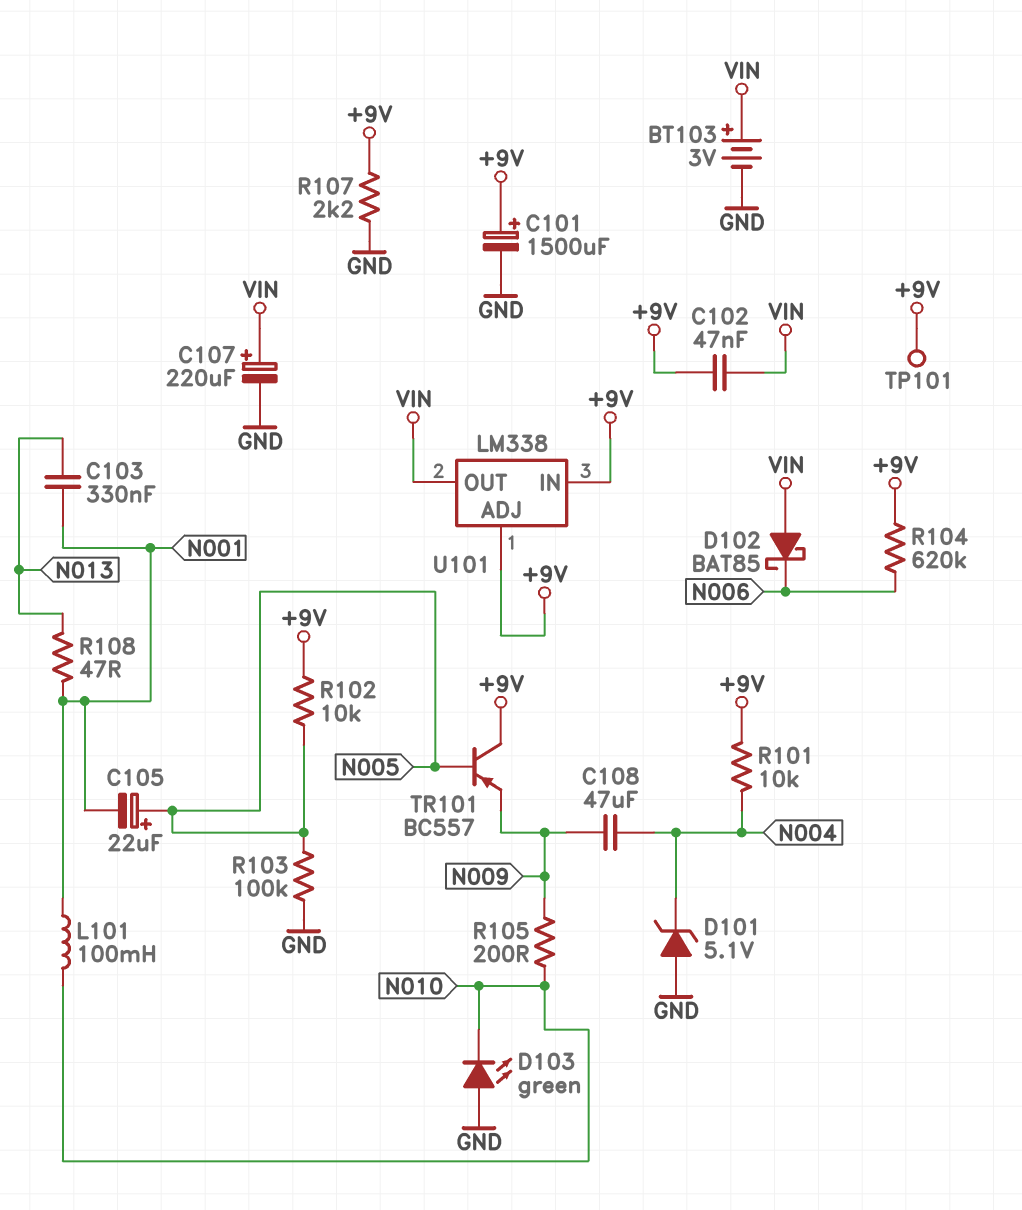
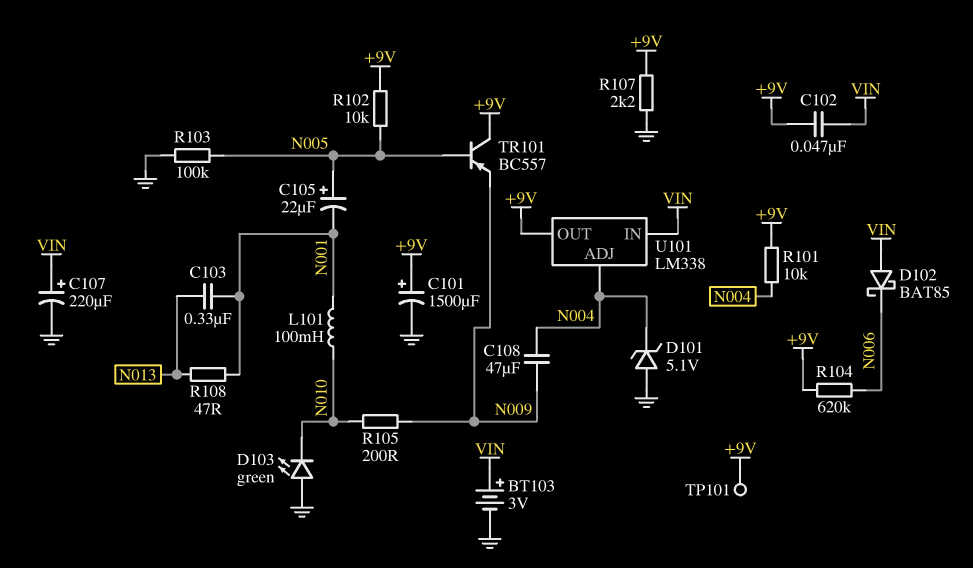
U101 pin ADJ: +9V -> N004
U101 pin IN: +9V -> VIN
U101 pin OUT: VIN -> +9V

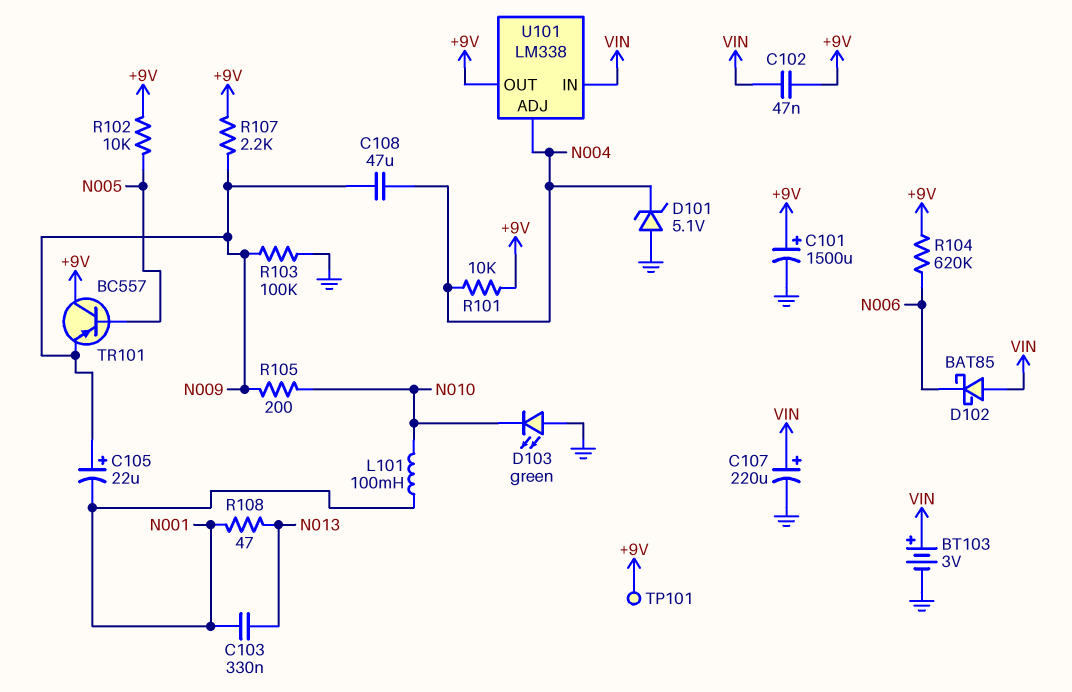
C105: 22uF (plus N005, minus N001) -> 22uF (plus N009, minus N001)
R103: 100k (GND, N005) -> 100k (GND, N009)
R107: 2.2k (+9V, GND) -> 2.2k (+9V, N009)

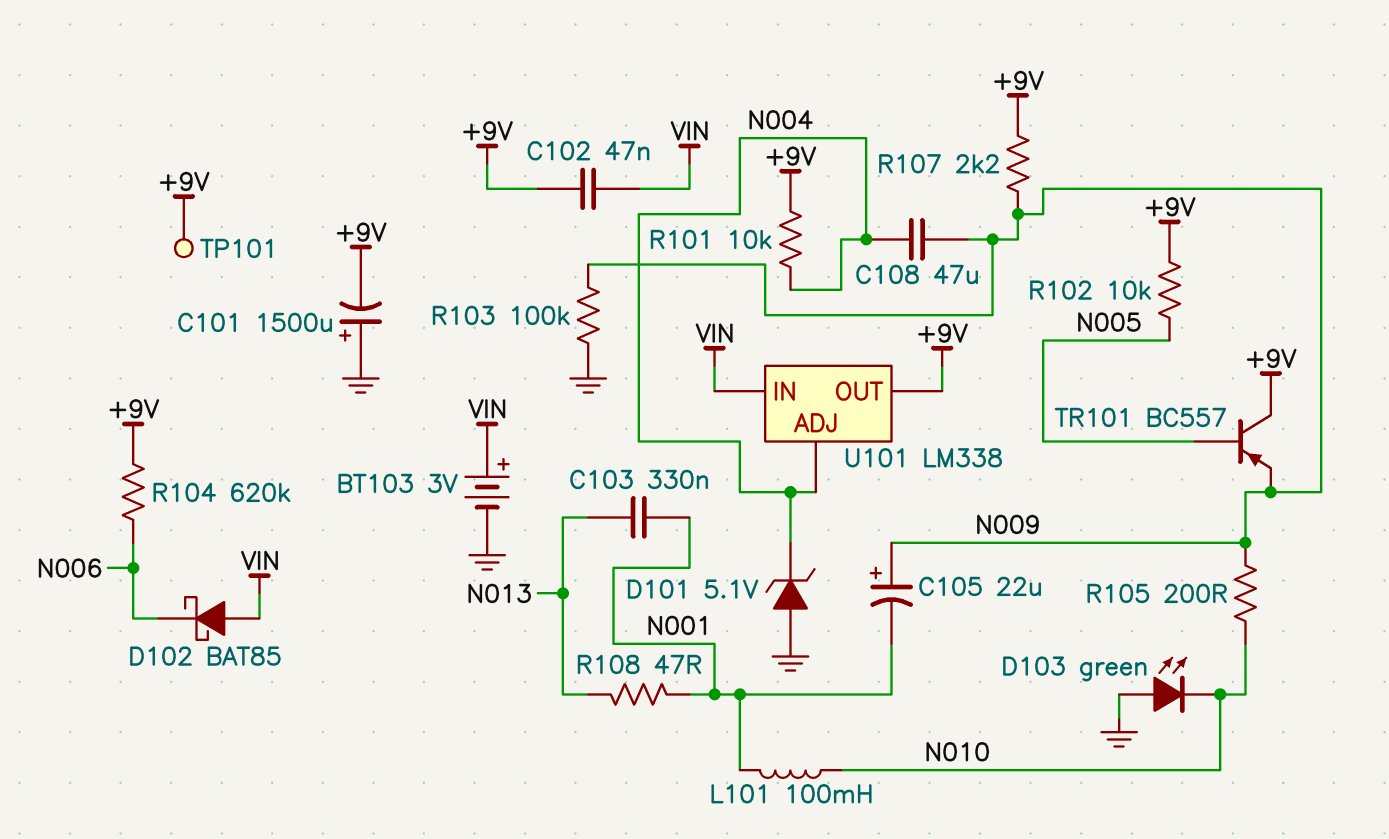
C101: 1500uF (plus +9V, minus GND) -> 1500uF (plus GND, minus +9V)
C107: 220uF (plus VIN, minus GND) -> none

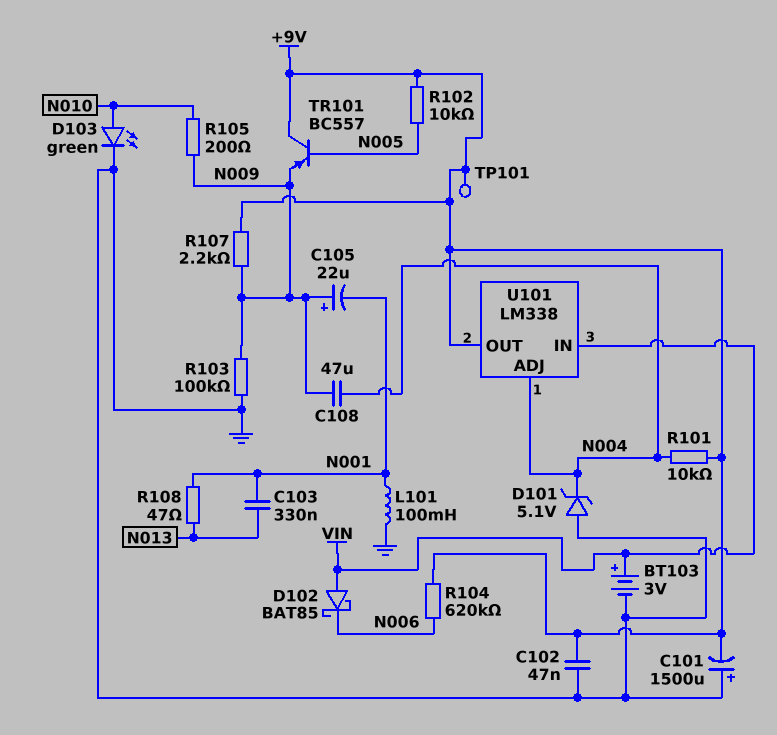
C102: 47nF (+9V, VIN) -> 47nF (+9V, GND)
D103: LED green (A GND, K N010) -> LED green (A N010, K GND)
L101: 100mH (N001, N010) -> 100mH (GND, N001)

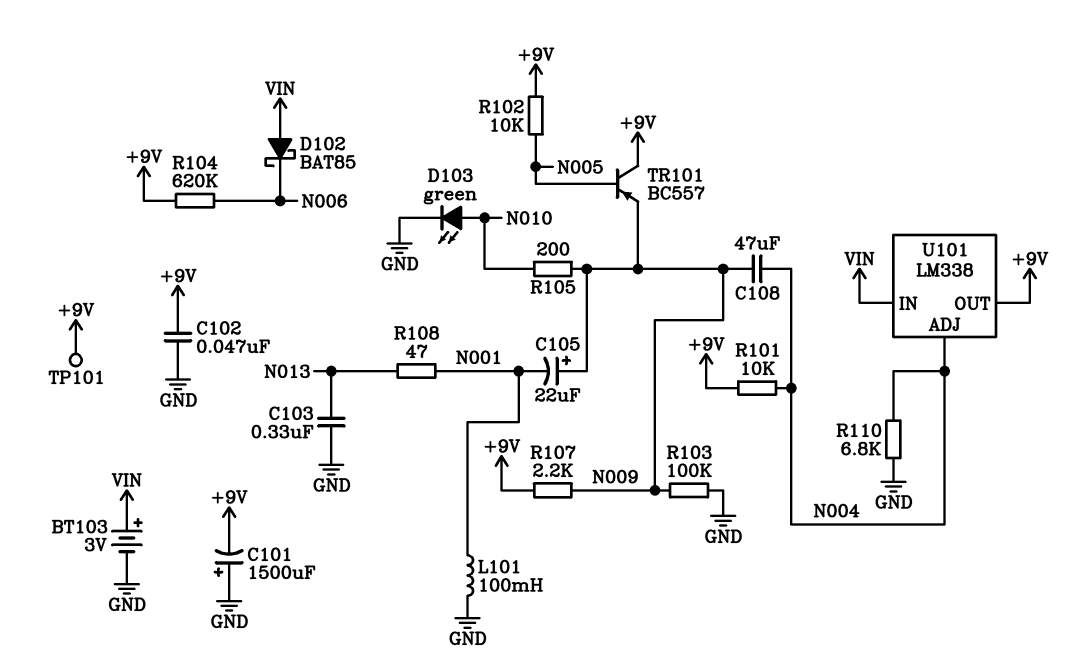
C103: 330nF (N001, N013) -> 330nF (GND, N013)
D101: zener 5.1V (A GND, K N004) -> none
R110: none -> 6.8k (GND, N004)

